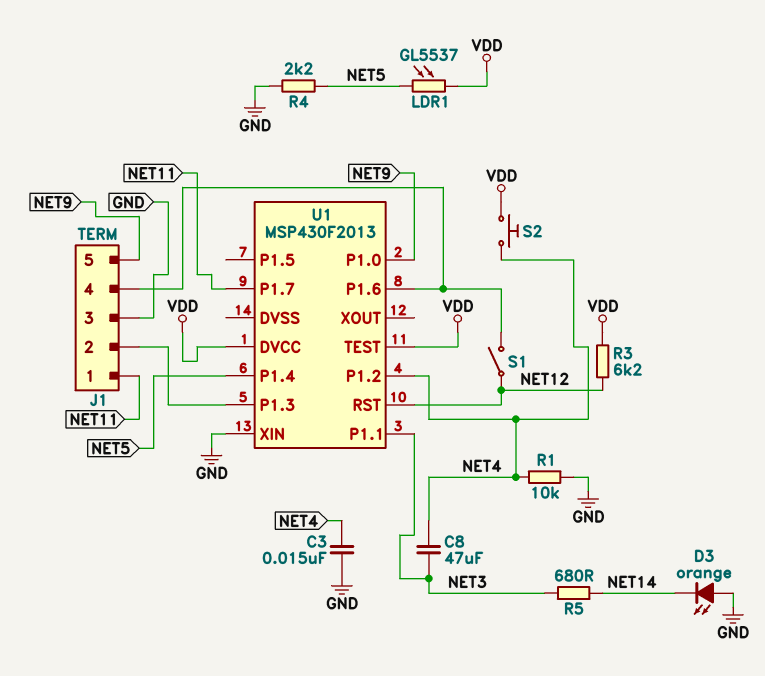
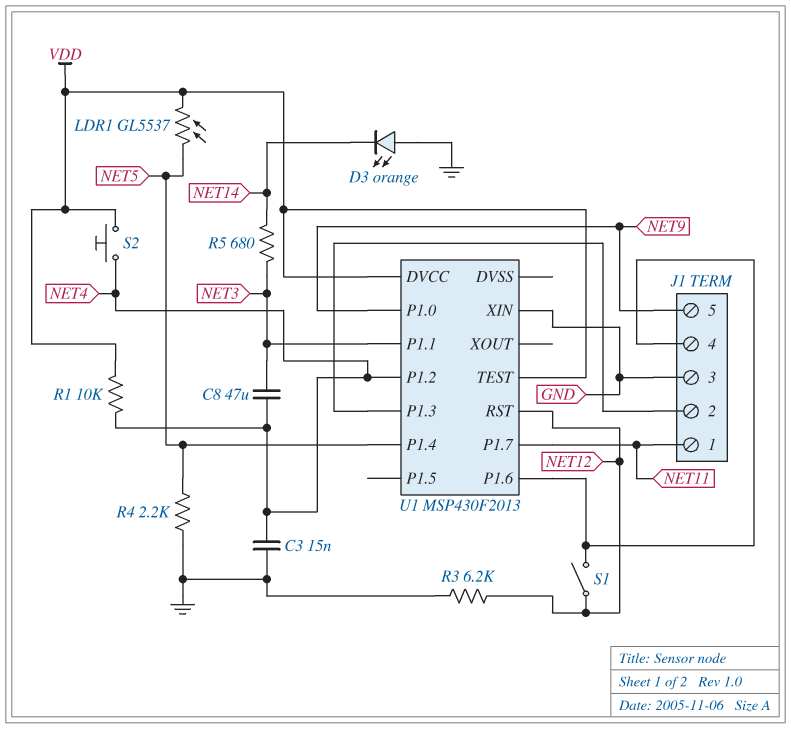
R1: 10k (GND, NET4) -> 10k (NET4, VDD)
R3: 6.2k (NET12, VDD) -> 6.2k (GND, NET12)

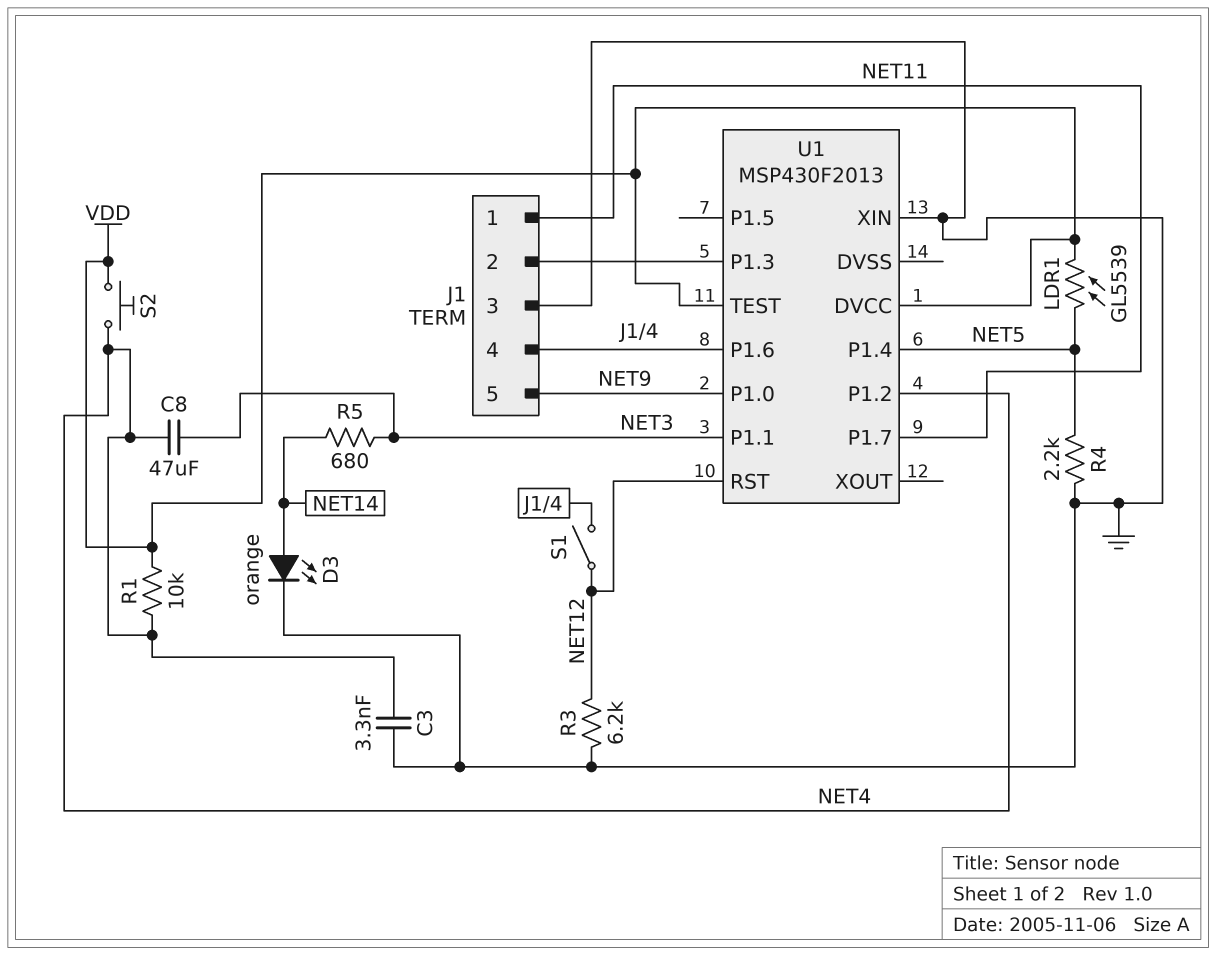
C3: 15nF (GND, NET4) -> 3.3nF (GND, NET4)
D3: LED orange (A GND, K NET14) -> LED orange (A NET14, K GND)
LDR1: GL5537 (NET5, VDD) -> GL5539 (NET5, VDD)

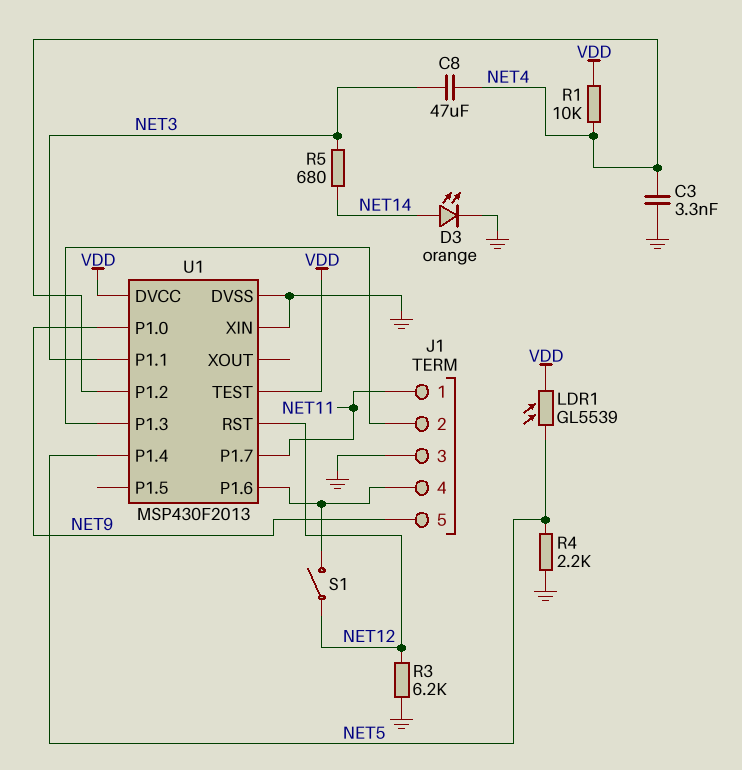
S2: button (NET4, VDD) -> none
U1 pin DVSS: none -> GND

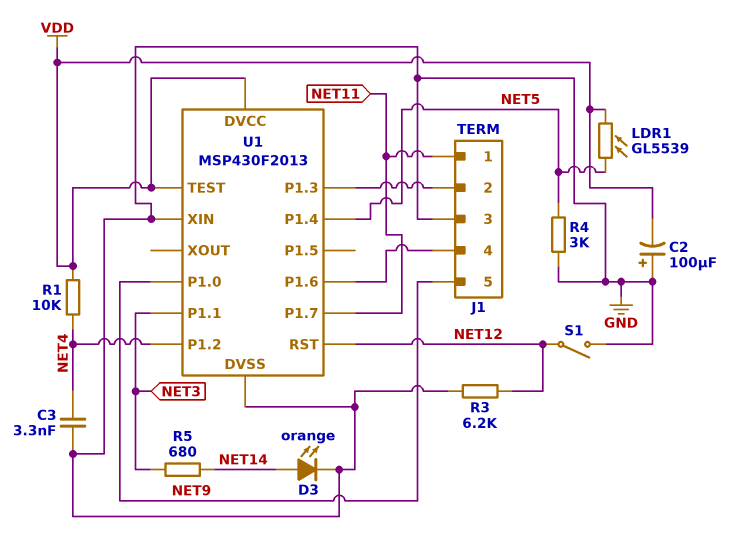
C2: none -> 100uF (plus GND, minus VDD)
C8: 47uF (NET3, NET4) -> none
R4: 2.2k (GND, NET5) -> 3k (GND, NET5)
S1: switch (J1/4, NET12) -> switch (GND, NET12)

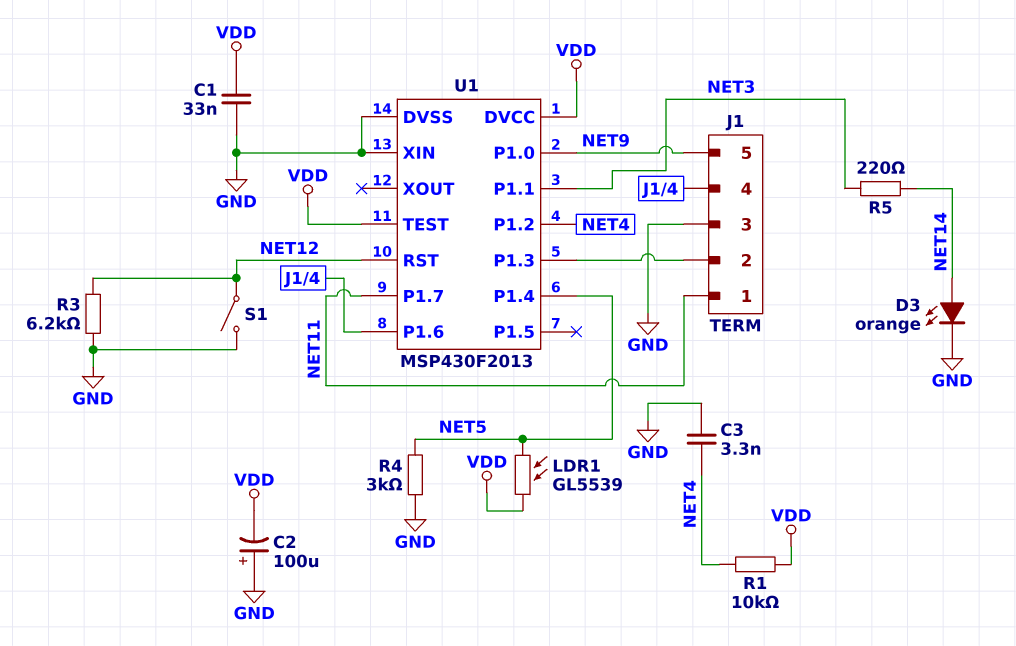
C1: none -> 33nF (GND, VDD)
R5: 680 (NET3, NET14) -> 220 (NET3, NET14)

